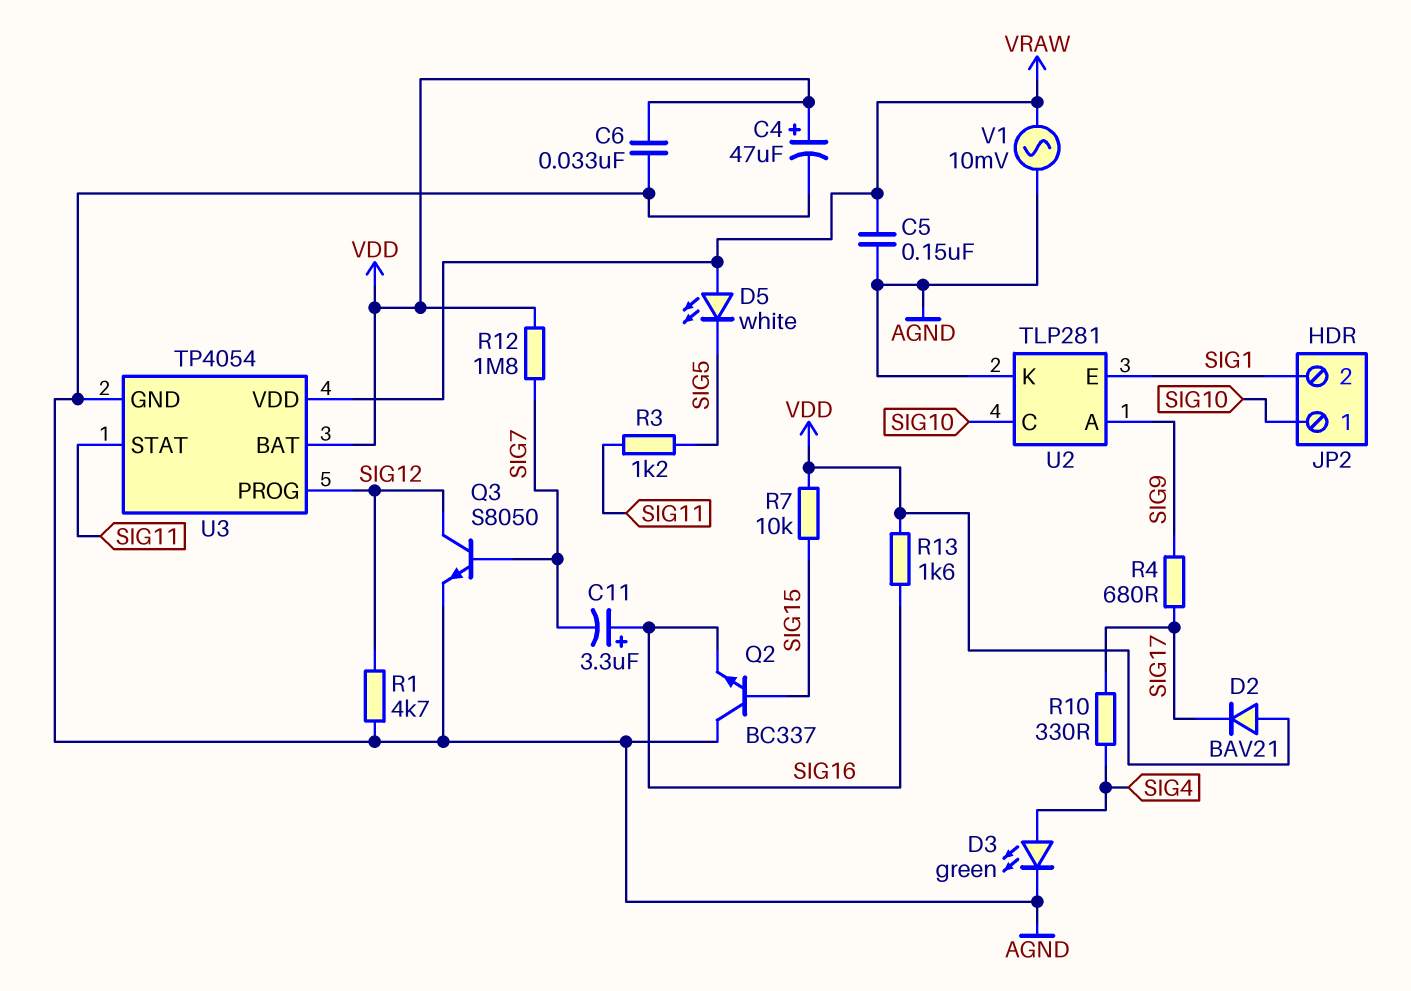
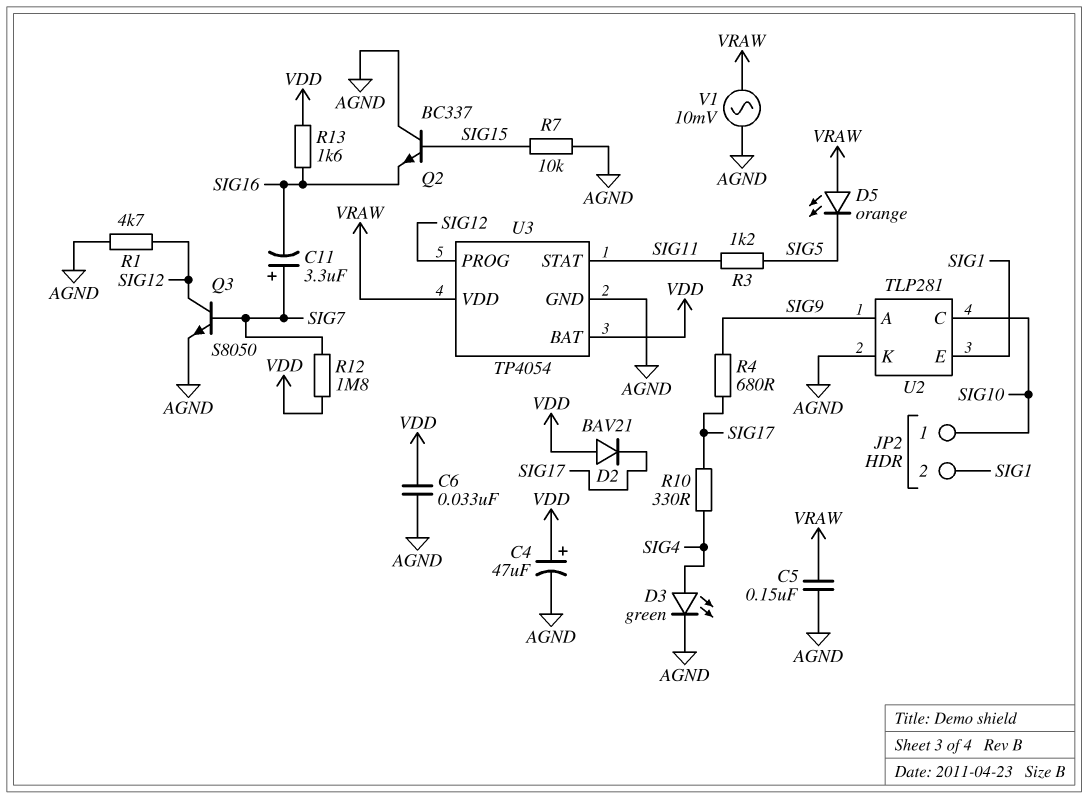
C11: 3.3uF (plus SIG16, minus SIG7) -> 3.3uF (plus SIG7, minus SIG16)
D5: LED white (A VRAW, K SIG5) -> LED orange (A VRAW, K SIG5)
R7: 10k (SIG15, VDD) -> 10k (AGND, SIG15)

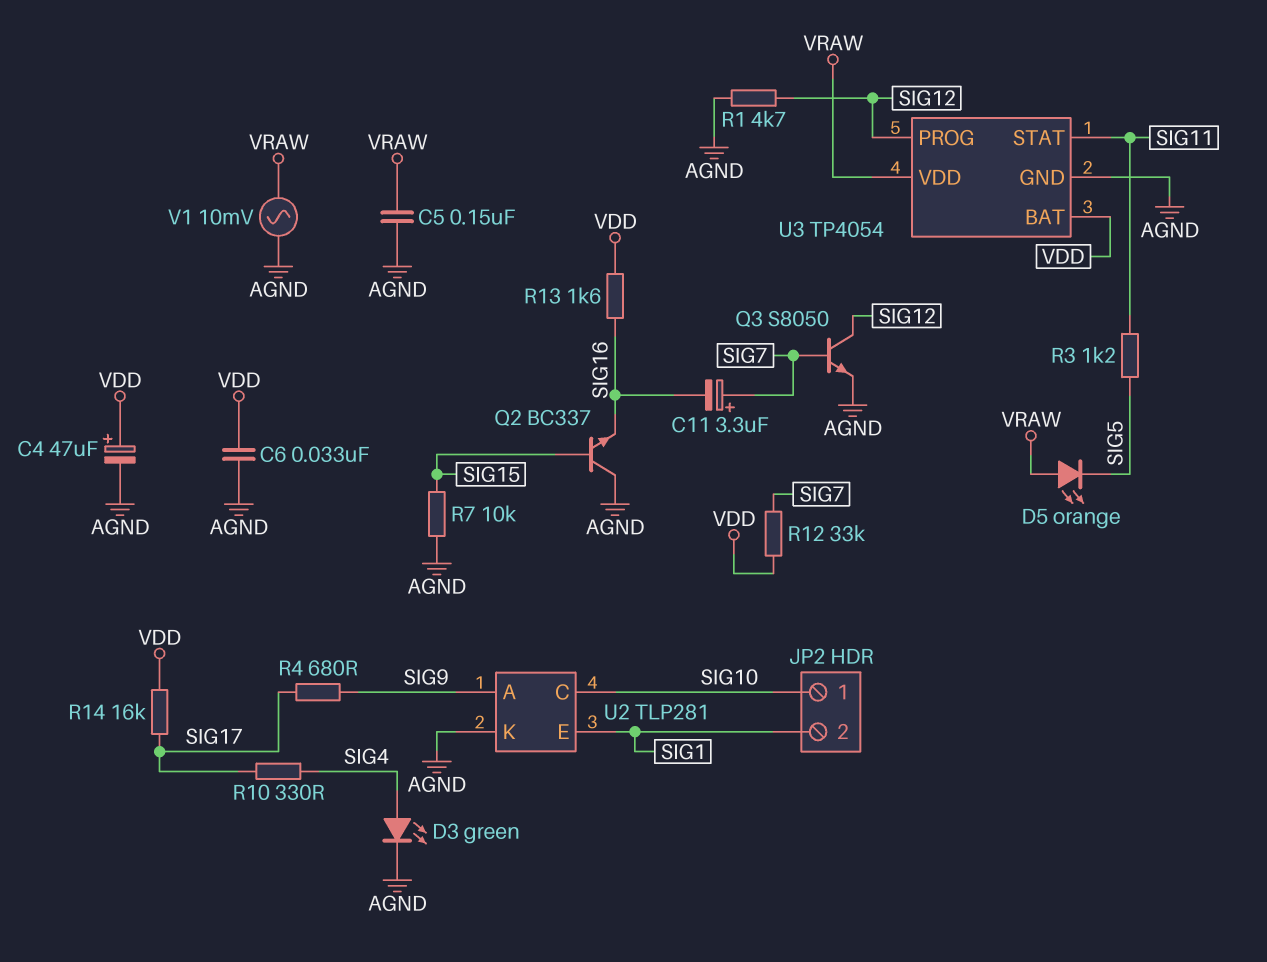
D2: diode BAV21 (A VDD, K SIG17) -> none
R12: 1.8M (SIG7, VDD) -> 33k (SIG7, VDD)
R14: none -> 16k (SIG17, VDD)

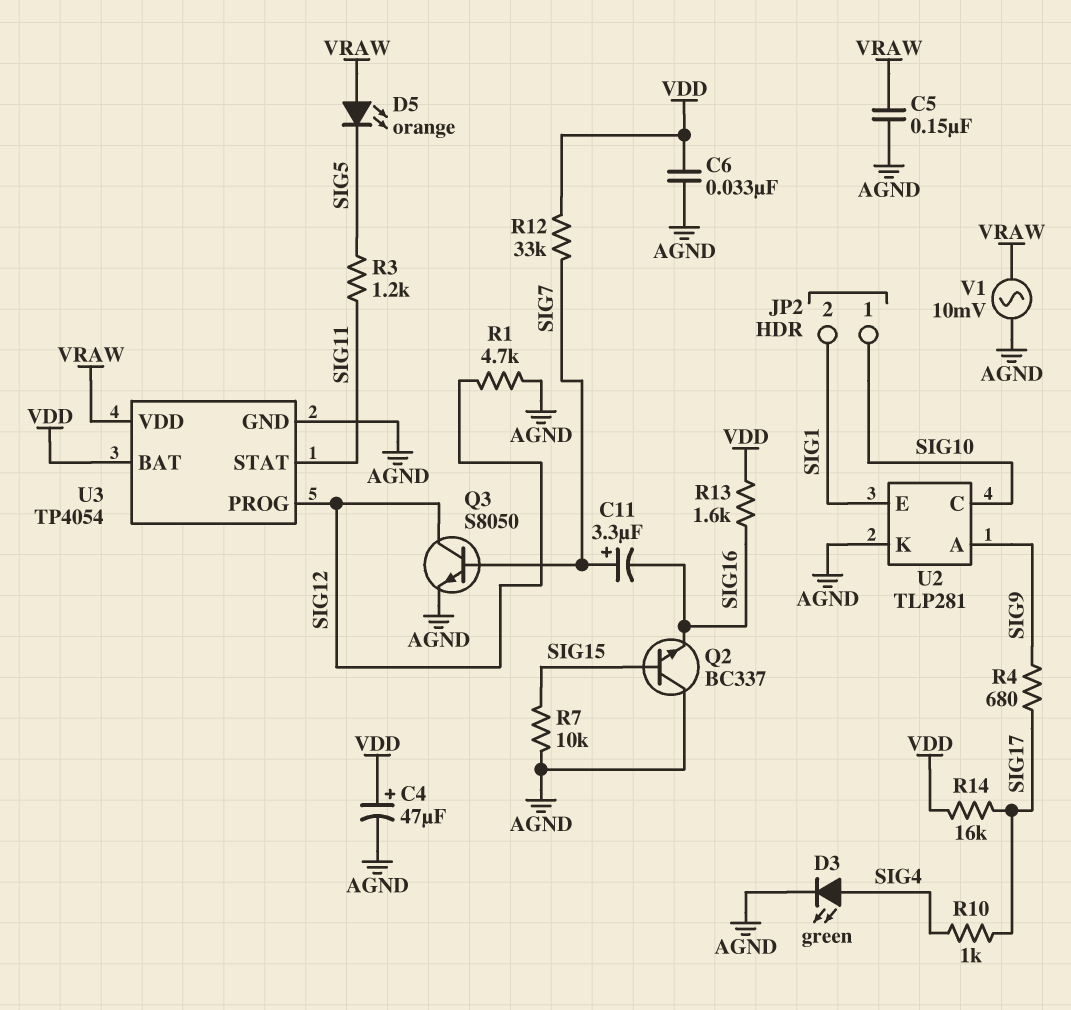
R10: 330 (SIG4, SIG17) -> 1k (SIG4, SIG17)

